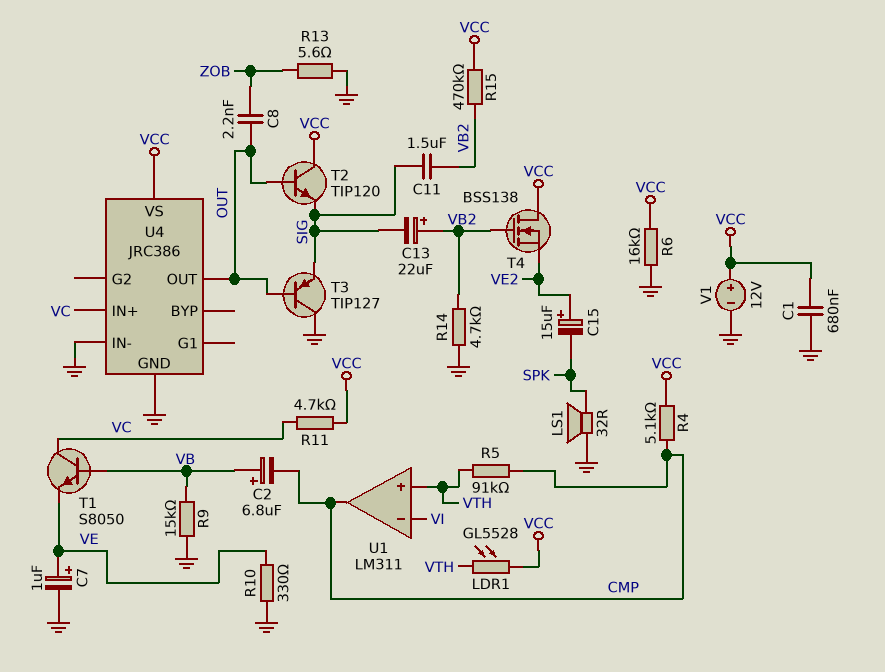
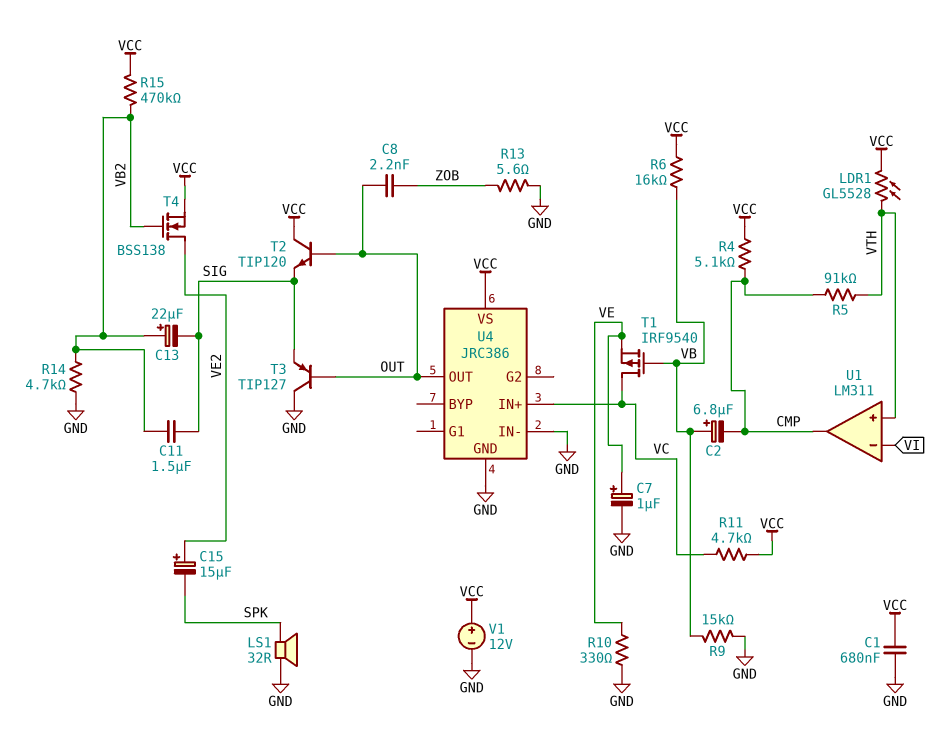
R6: 16k (GND, VCC) -> 16k (VB, VCC)
T1: NPN S8050 (B VB, C VC, E VE) -> PMOS IRF9540 (G VB, D VC, S VE)
T4: NMOS BSS138 (G VB2, D VCC, S VE2) -> NMOS BSS138 (G VB2, D VE2, S VCC)

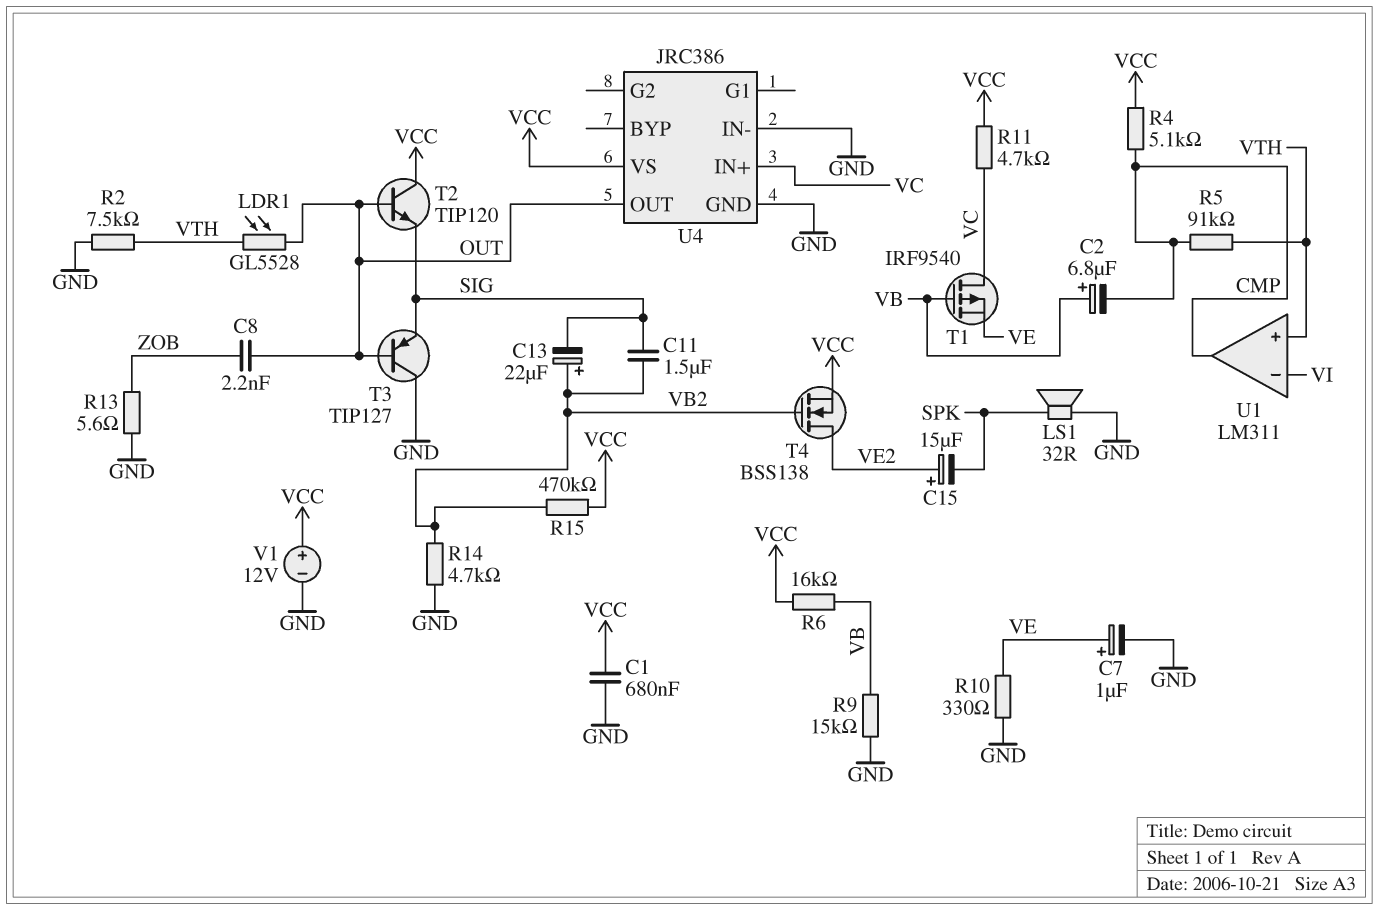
LDR1: GL5528 (VCC, VTH) -> GL5528 (OUT, VTH)
R2: none -> 7.5k (GND, VTH)

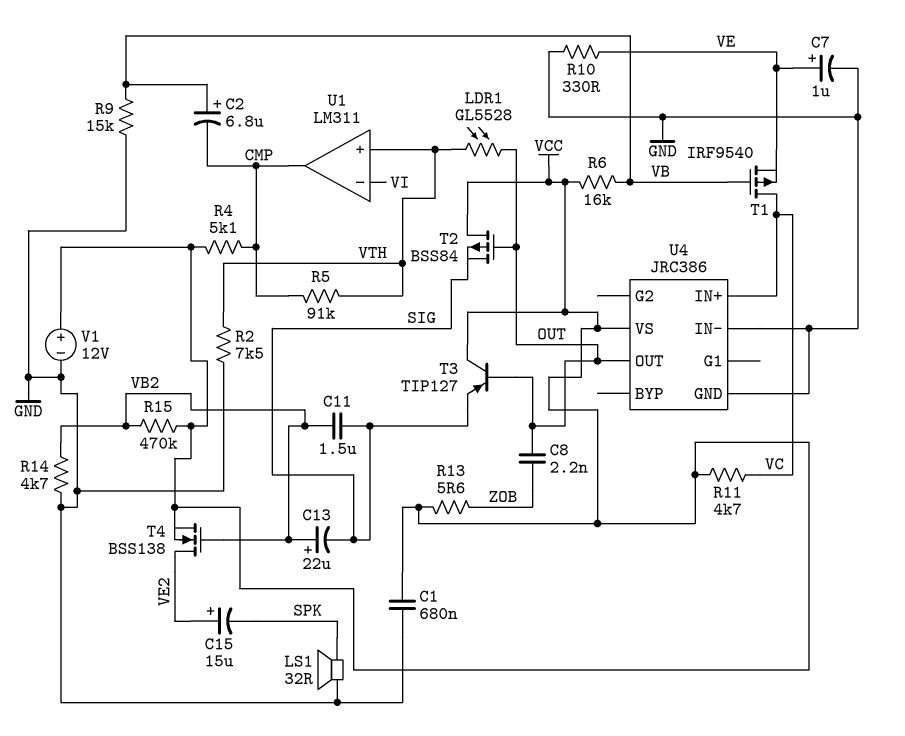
R13: 5.6 (GND, ZOB) -> 5.6 (VCC, ZOB)
T2: NPN TIP120 (B OUT, C VCC, E SIG) -> PMOS BSS84 (G OUT, D VCC, S SIG)
T3: PNP TIP127 (B OUT, C GND, E SIG) -> PNP TIP127 (B OUT, C VCC, E SIG)

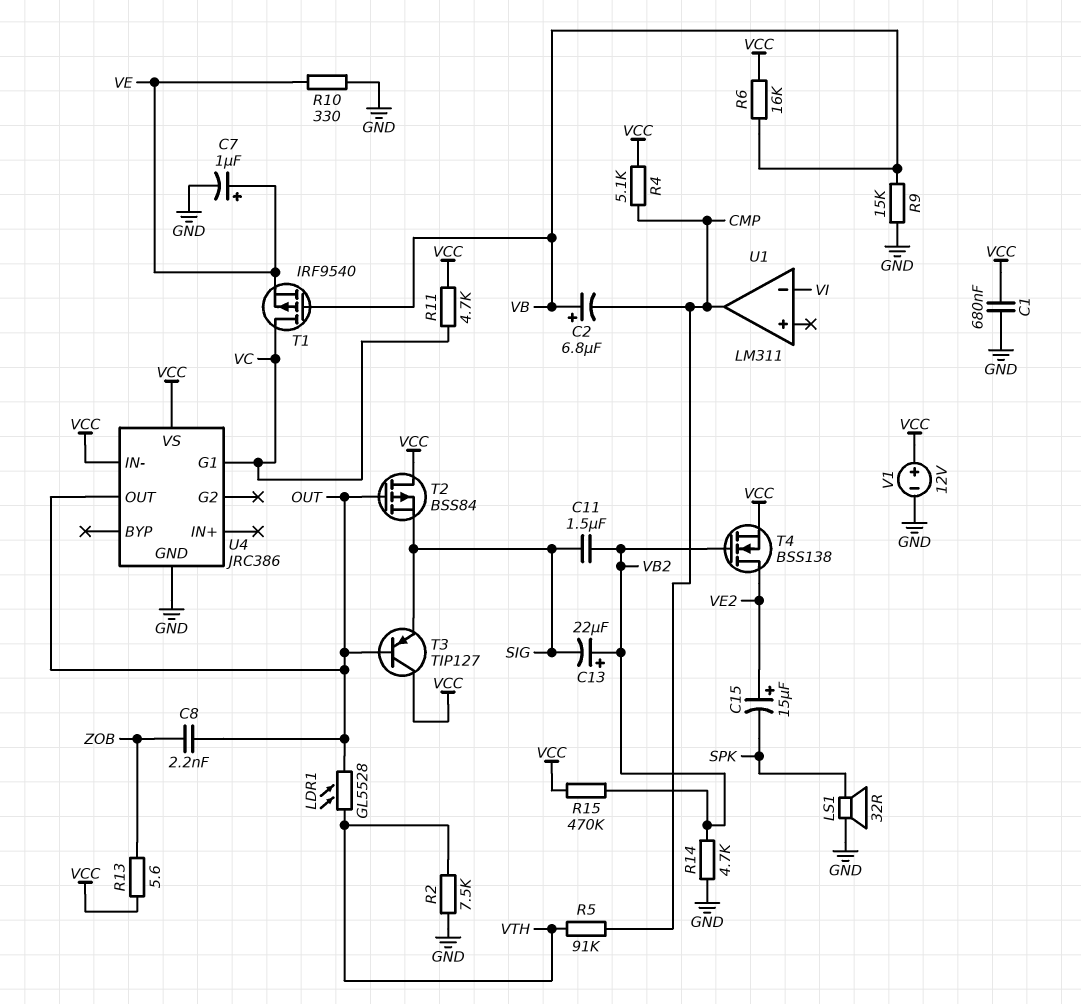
U1 pin in+: VTH -> none
U4 pin G1: none -> VC
U4 pin IN+: VC -> none
U4 pin IN-: GND -> VCC

